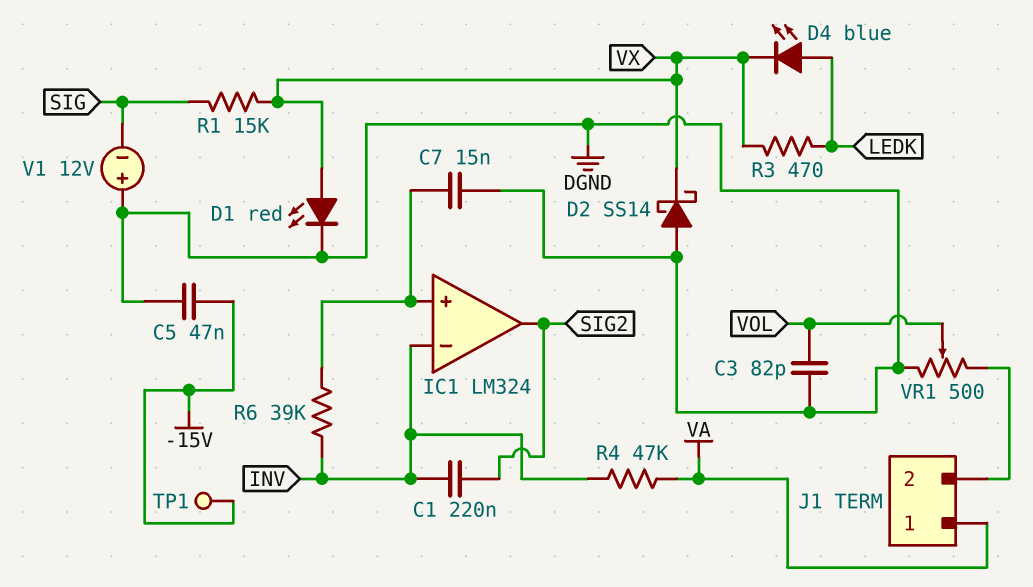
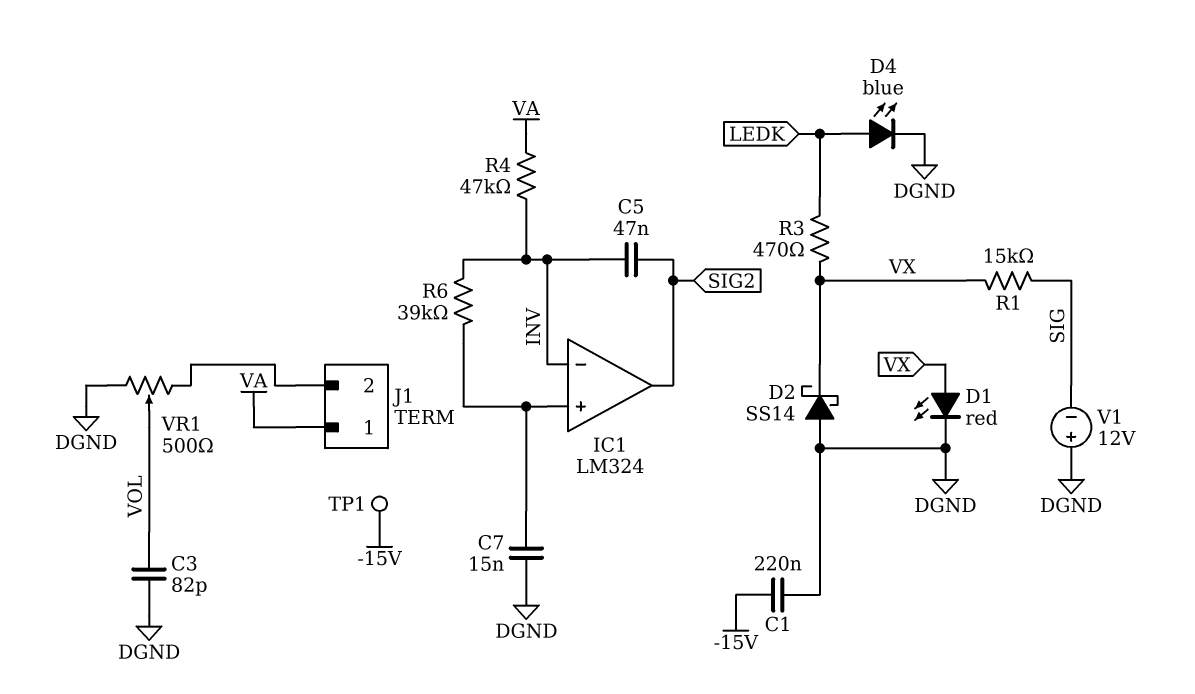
C1: 220nF (INV, SIG2) -> 220nF (-15V, DGND)
C5: 47nF (-15V, DGND) -> 47nF (INV, SIG2)
D4: LED blue (A LEDK, K VX) -> LED blue (A LEDK, K DGND)

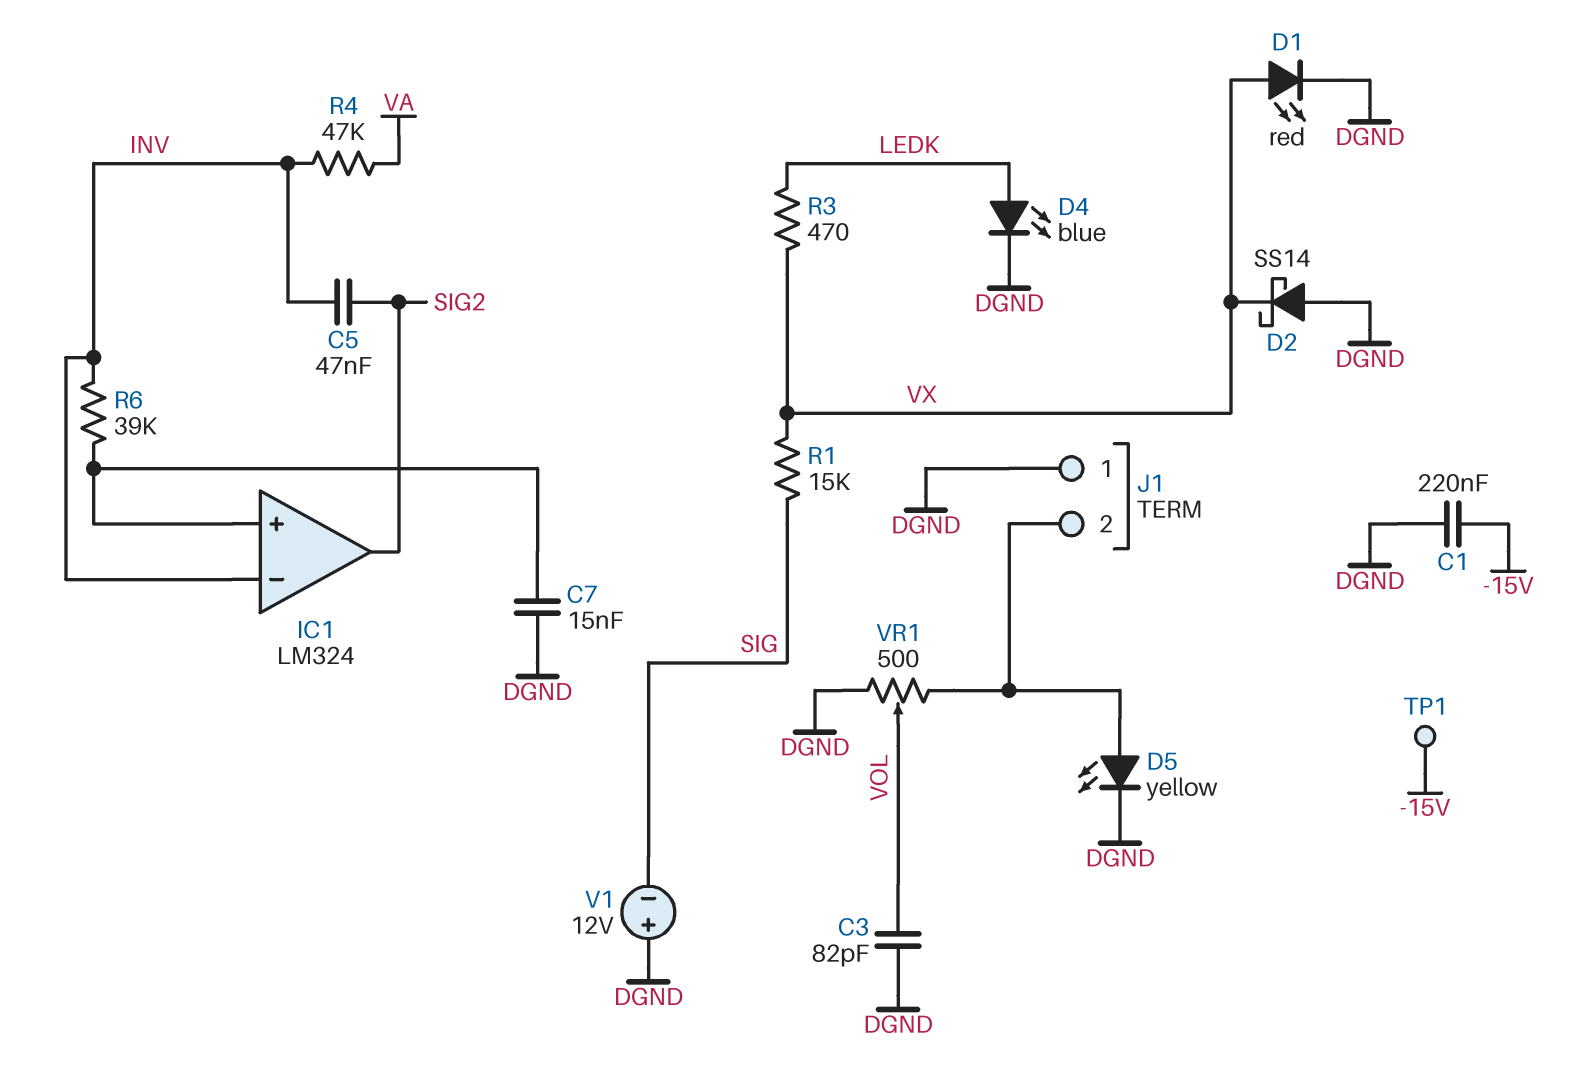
D5: none -> LED yellow (A J1/2, K DGND)
J1 pin 1: VA -> DGND

